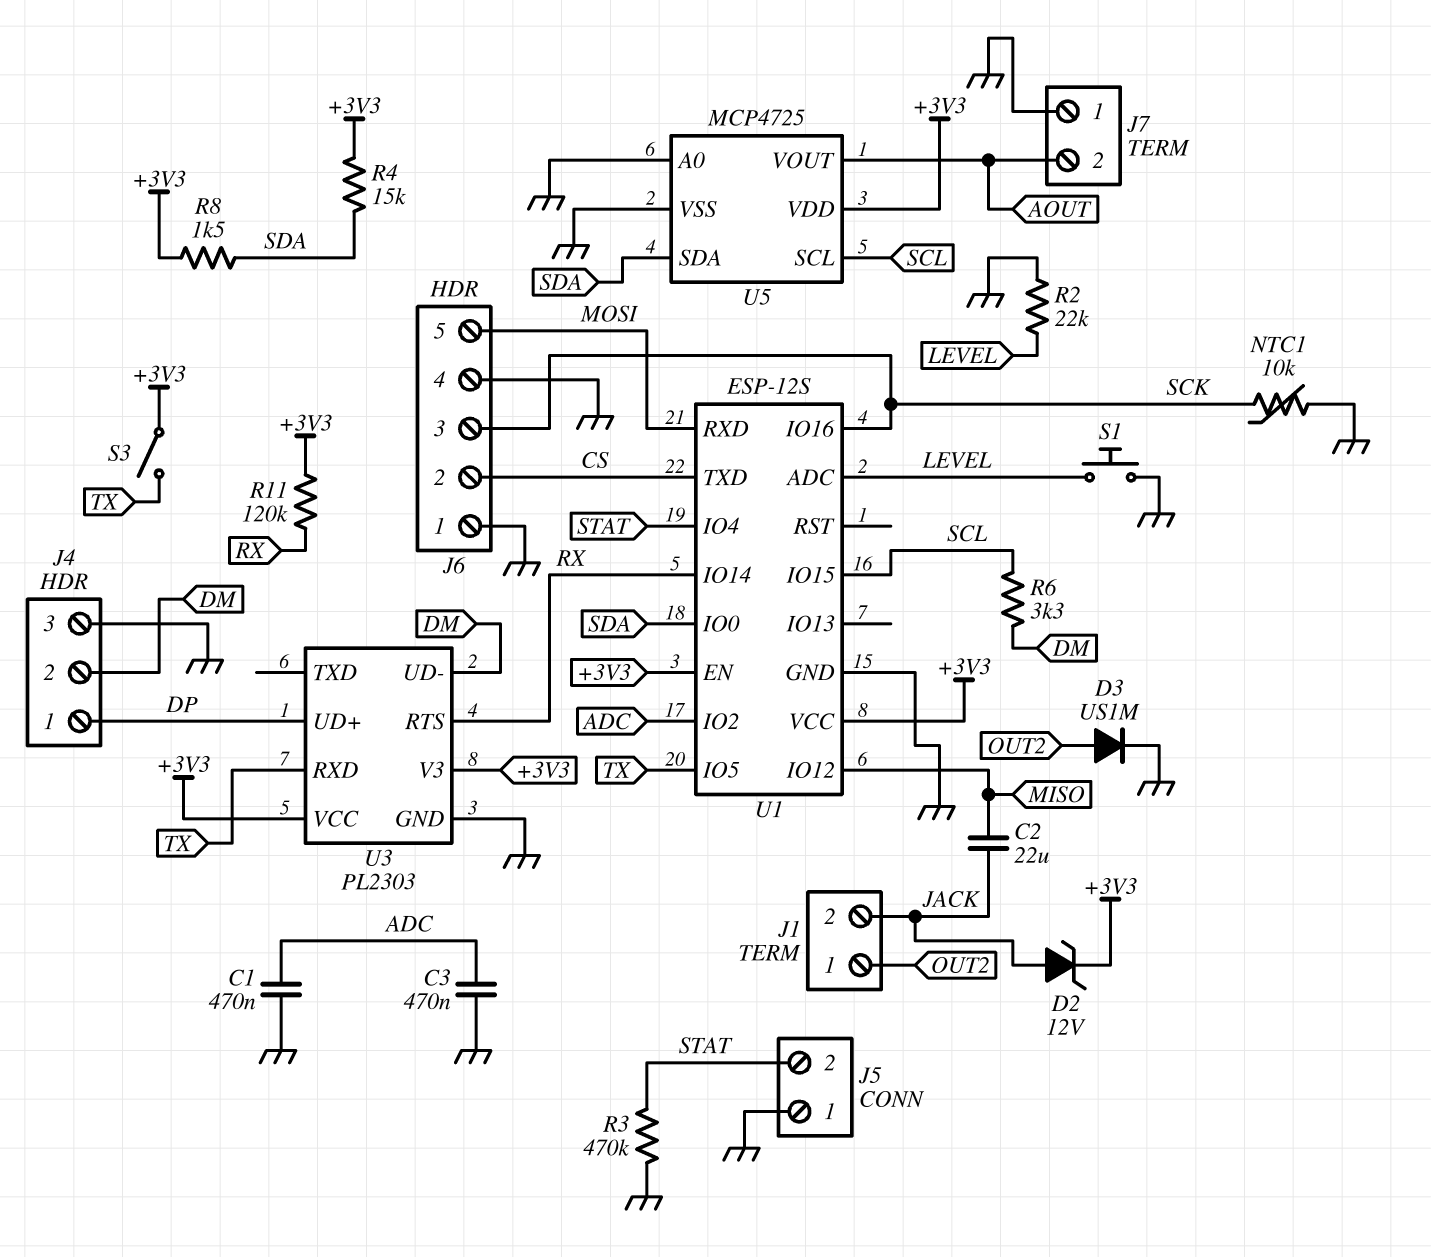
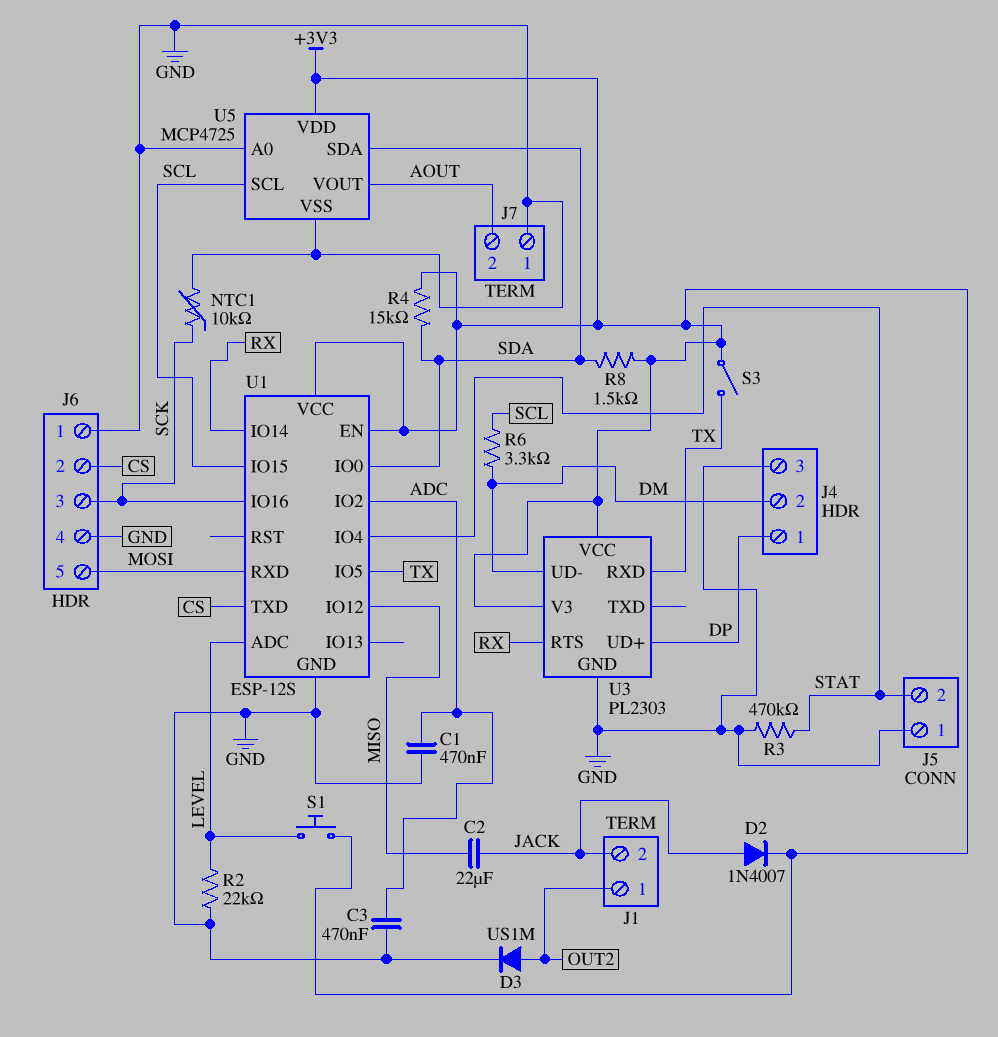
D2: zener 12V (A JACK, K +3V3) -> diode 1N4007 (A JACK, K +3V3)
R11: 120k (+3V3, RX) -> none
S1: button (GND, LEVEL) -> button (+3V3, LEVEL)

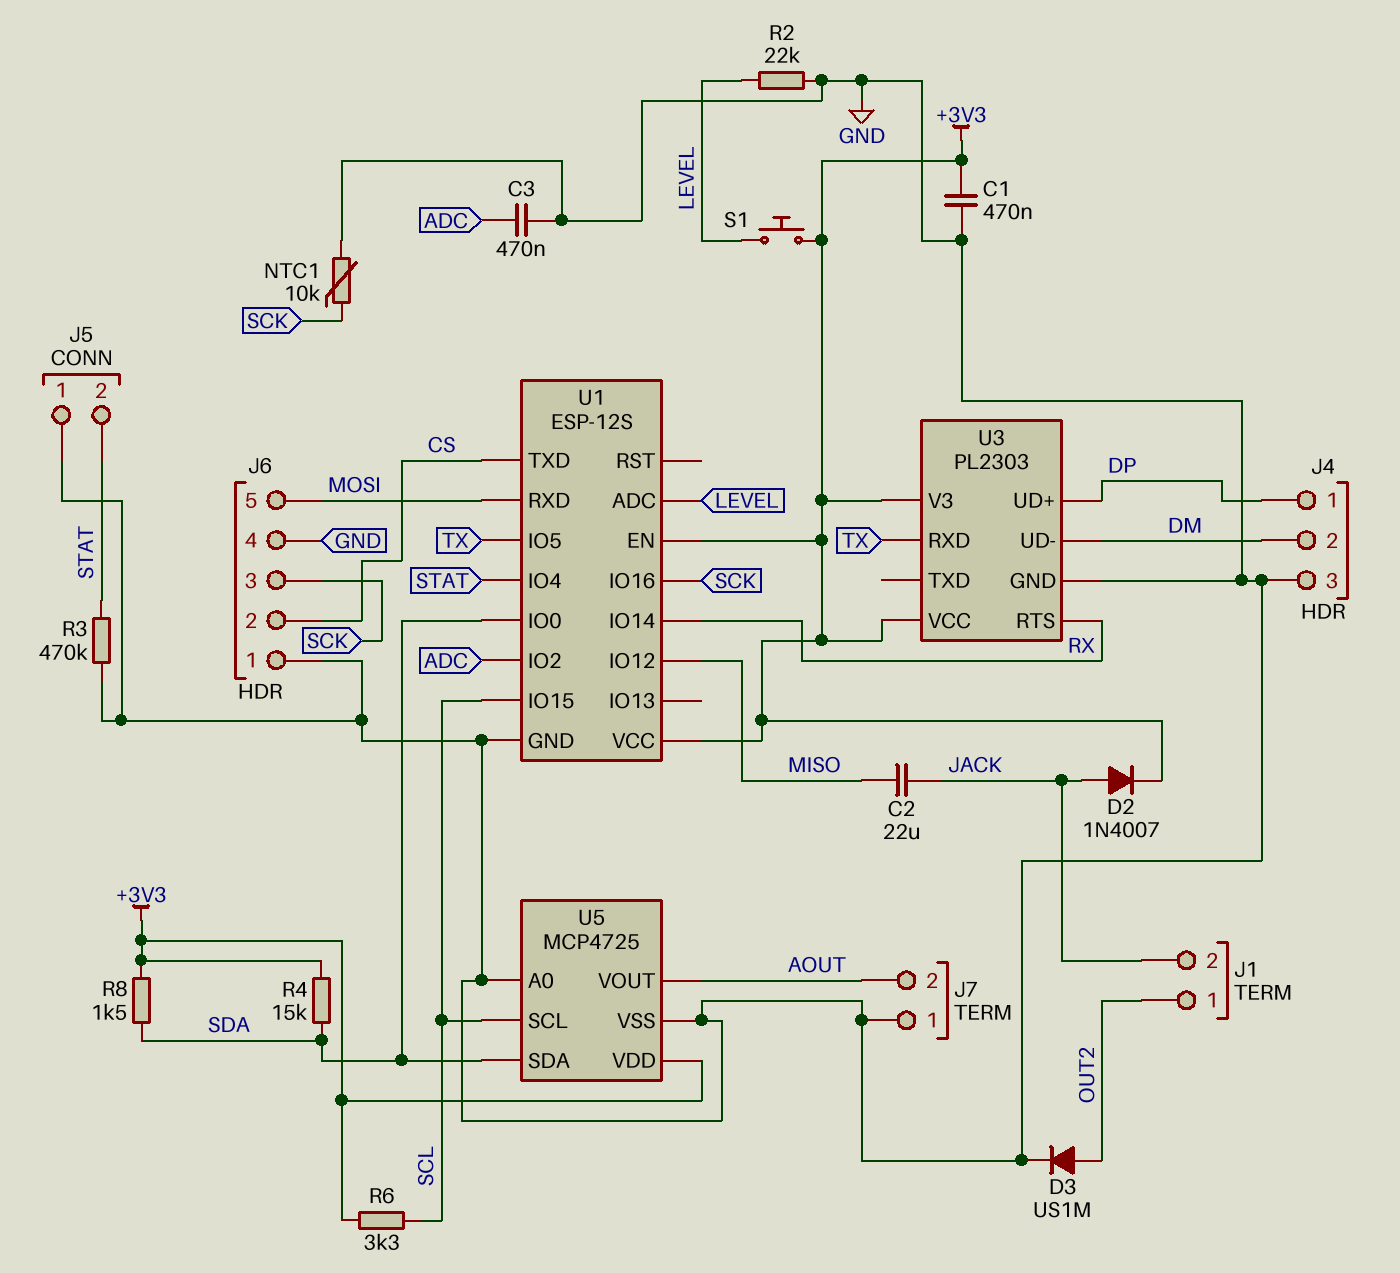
C1: 470nF (ADC, GND) -> 470nF (+3V3, GND)
R6: 3.3k (DM, SCL) -> 3.3k (+3V3, SCL)
S3: switch (+3V3, TX) -> none

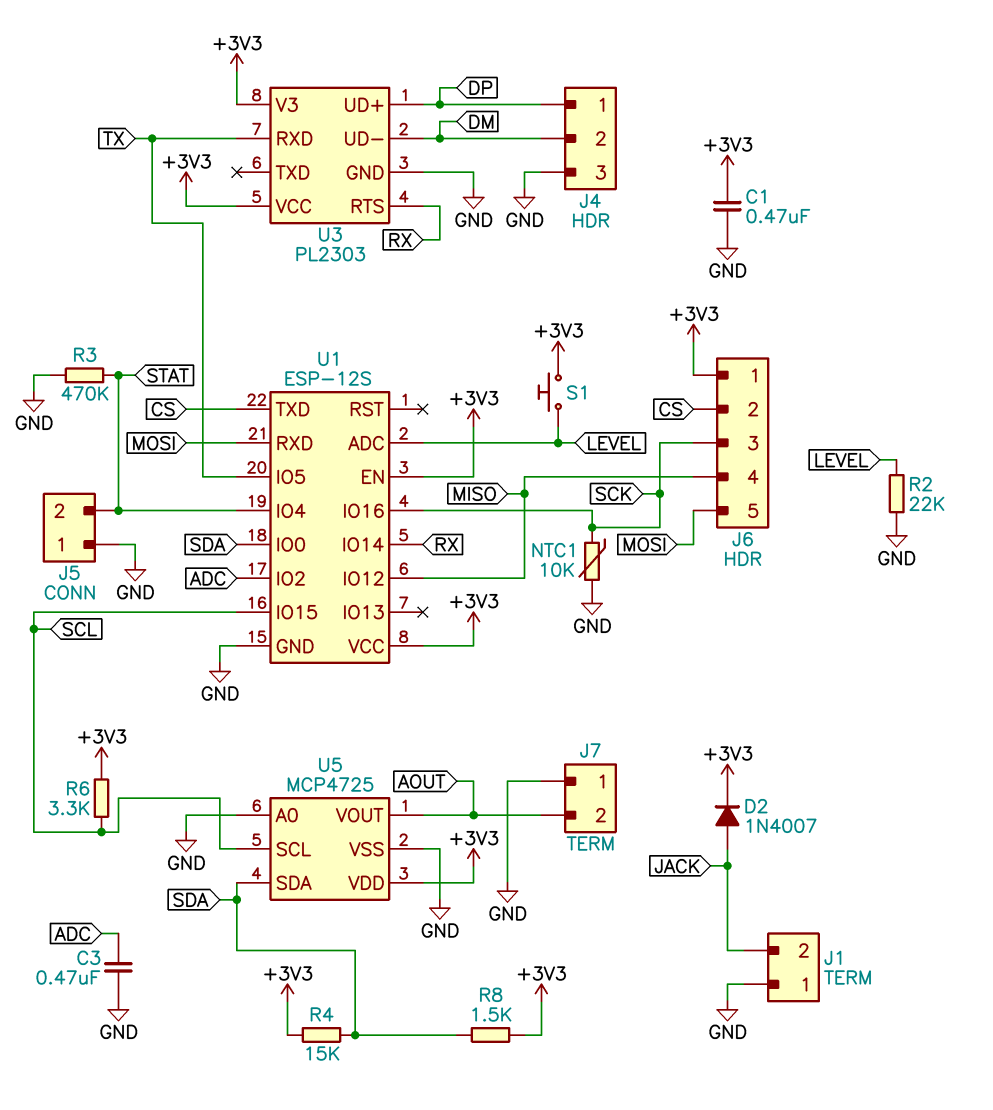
C2: 22uF (JACK, MISO) -> none
D3: diode US1M (A OUT2, K GND) -> none
J1 pin 1: OUT2 -> GND
J6 pin 1: GND -> +3V3
J6 pin 4: GND -> MISO

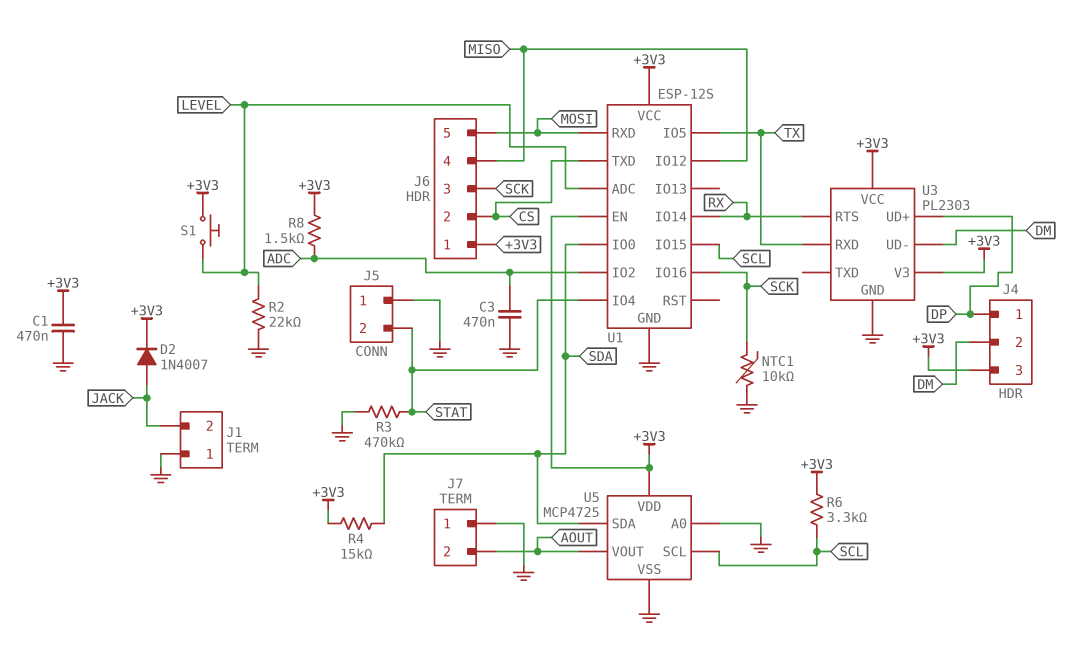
J4 pin 3: GND -> +3V3
R8: 1.5k (+3V3, SDA) -> 1.5k (+3V3, ADC)

